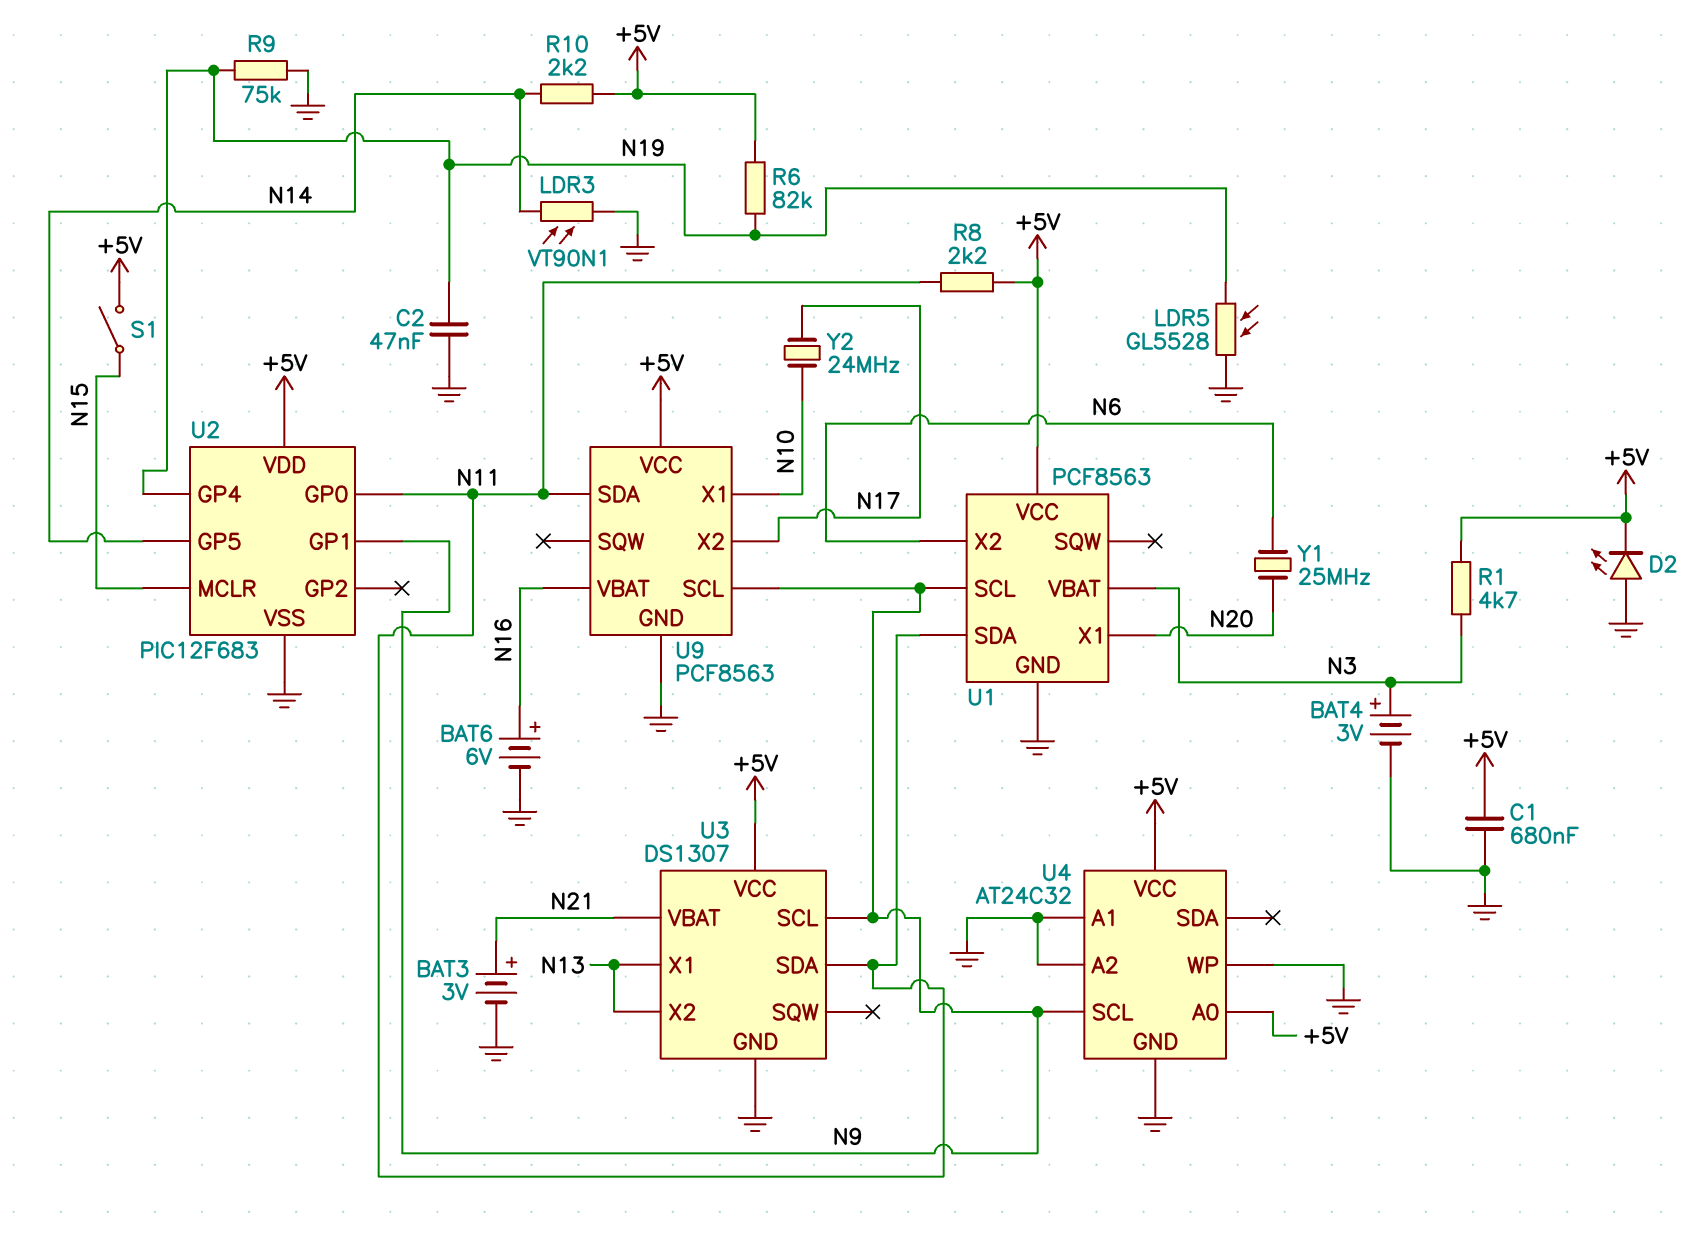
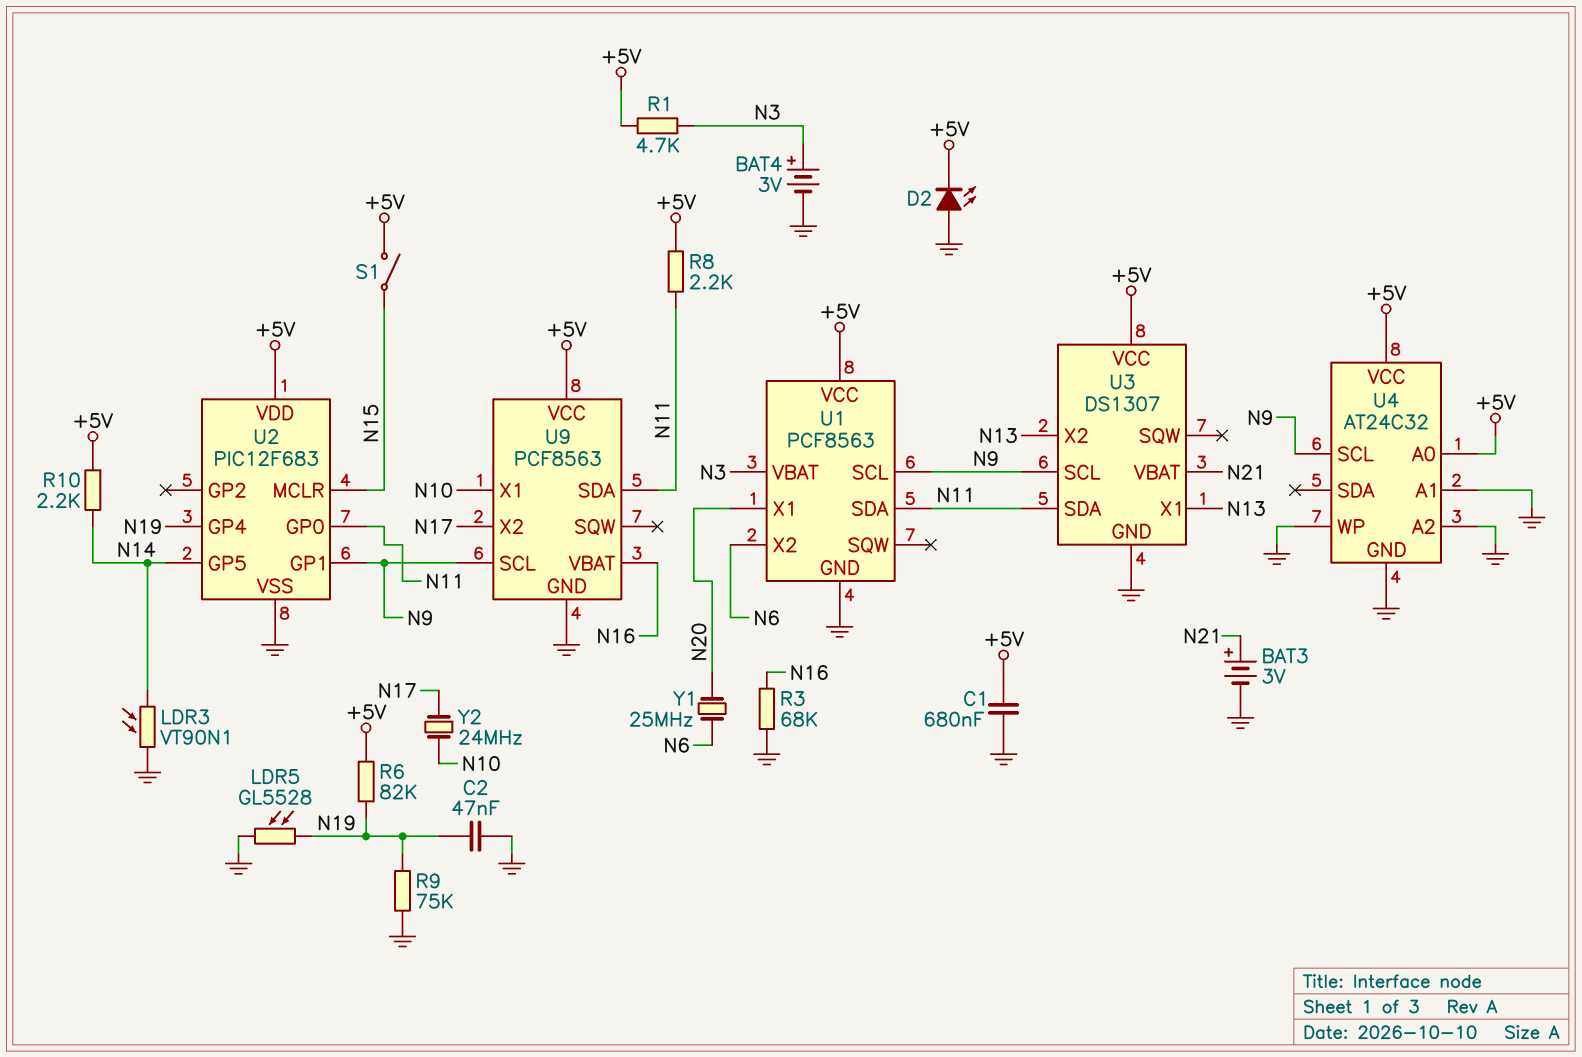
BAT6: 6V (plus N16, minus GND) -> none
R3: none -> 68k (GND, N16)

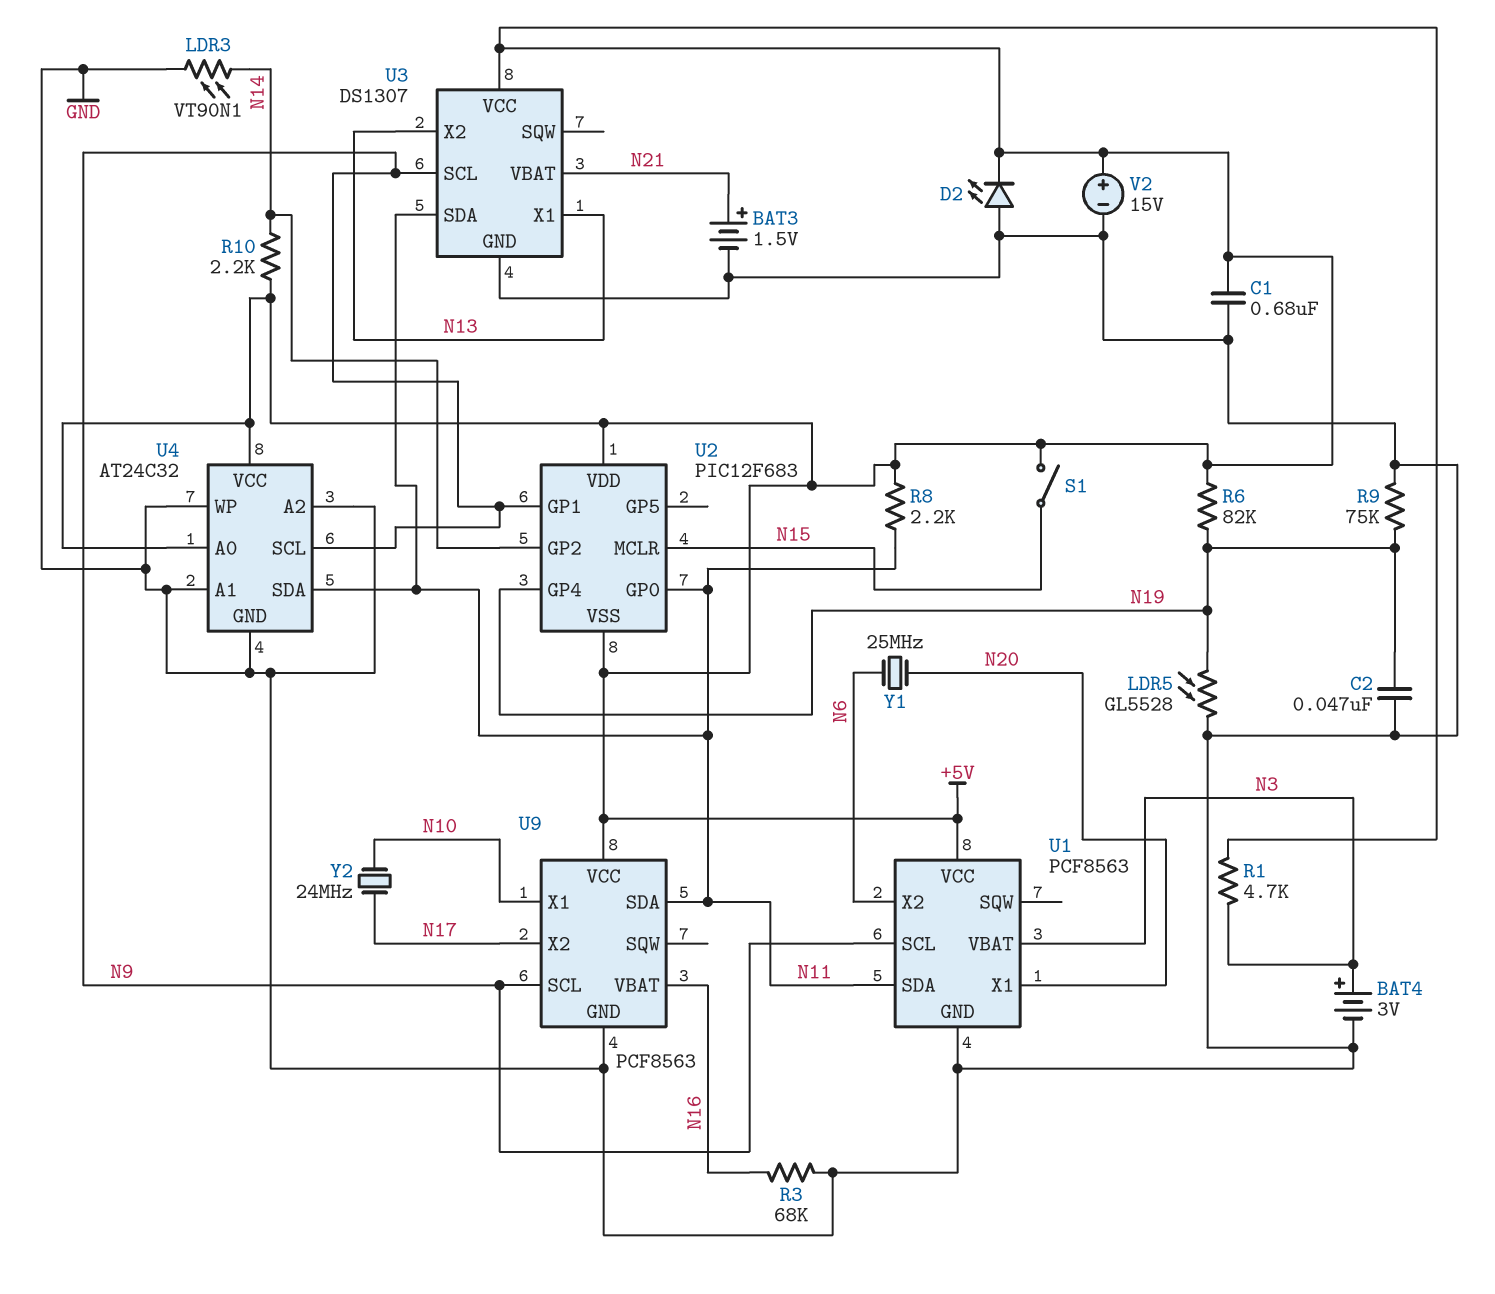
BAT3: 3V (plus N21, minus GND) -> 1.5V (plus N21, minus GND)
U2 pin GP2: none -> N14
U2 pin GP5: N14 -> none
U2 pin VSS: GND -> +5V
U4 pin SDA: none -> N11
V2: none -> 15V (plus +5V, minus GND)

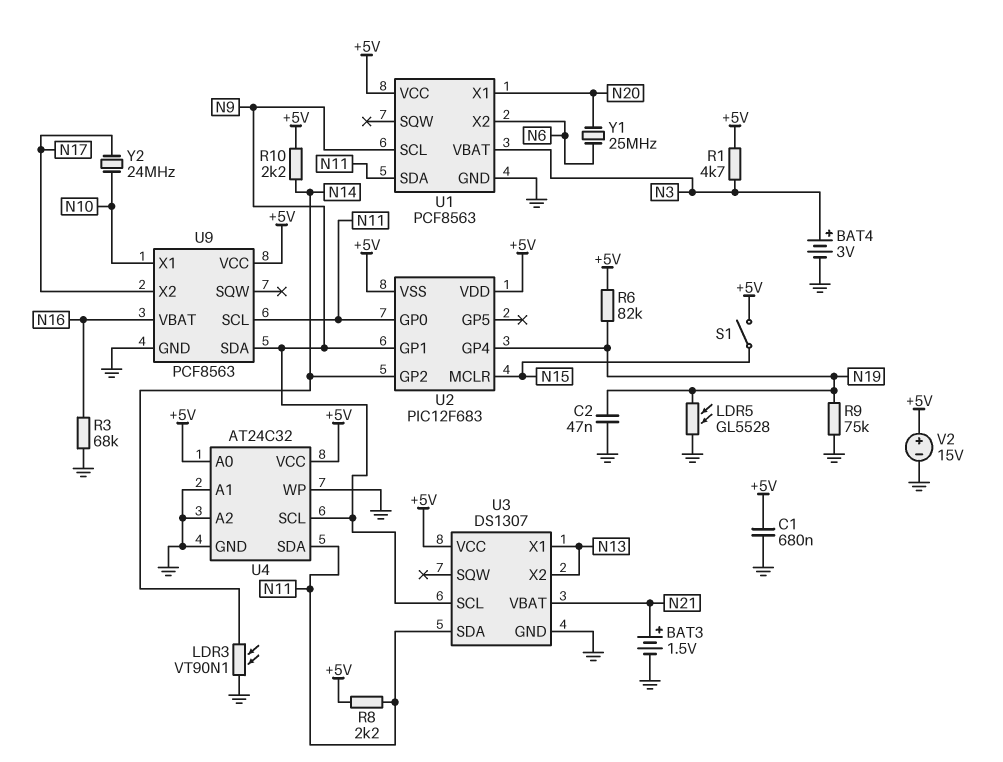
D2: LED (A GND, K +5V) -> none
U9 pin SCL: N9 -> N11
U9 pin SDA: N11 -> N9

